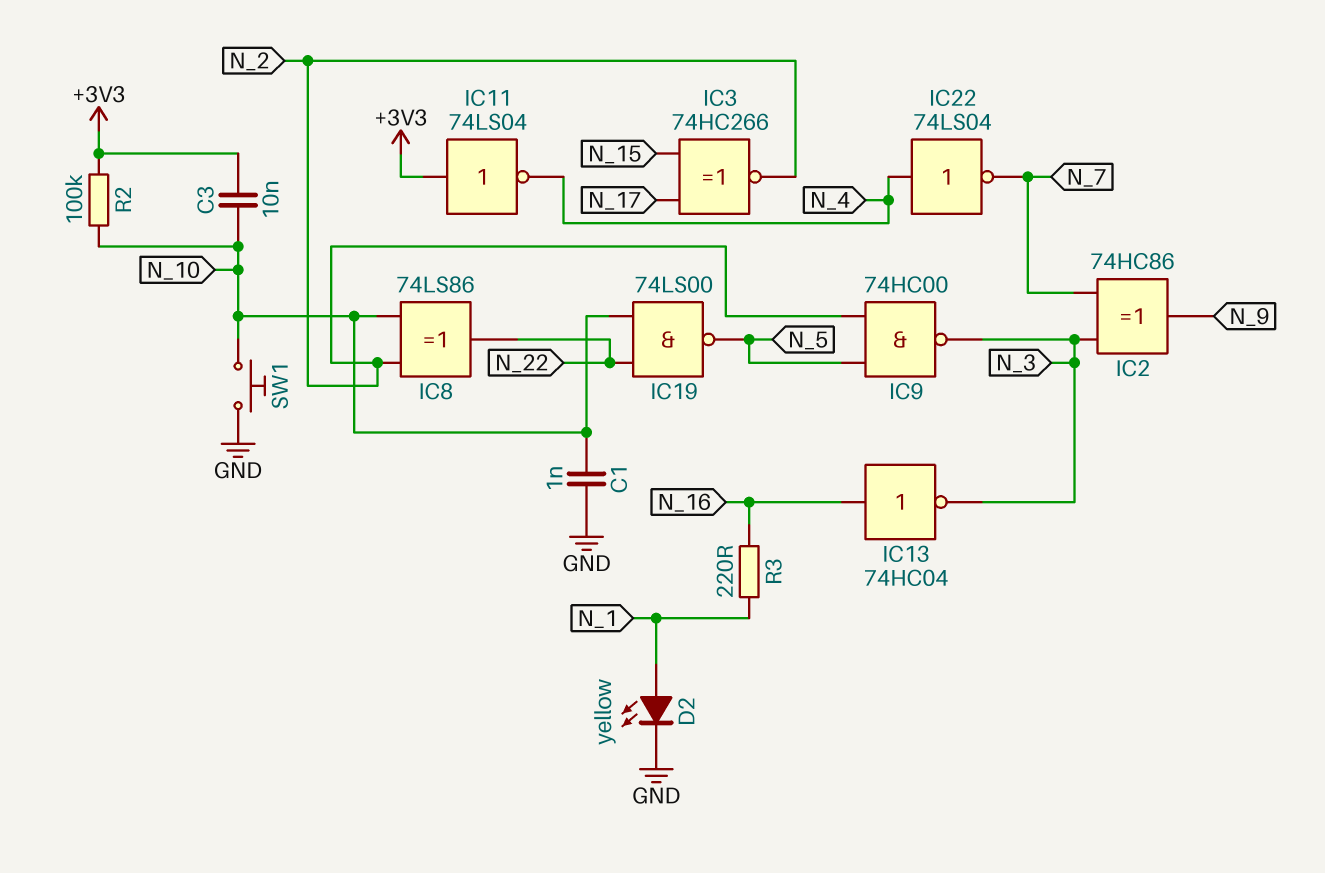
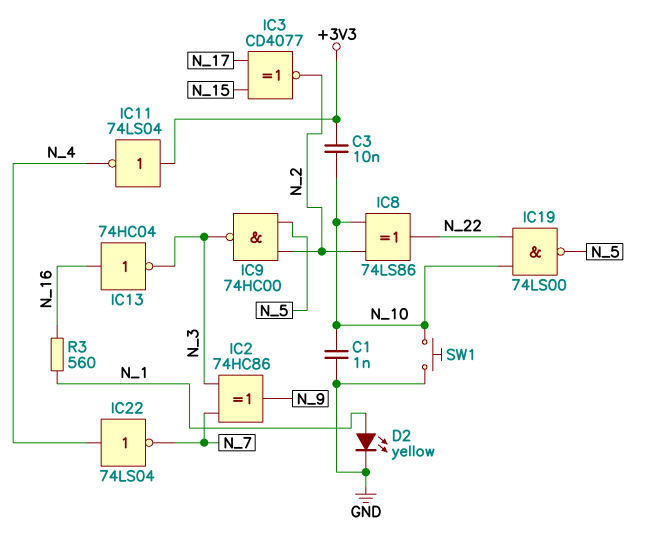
IC3: XNOR 74HC266 (in N_15, in N_17, out N_2) -> XNOR CD4077 (in N_15, in N_17, out N_2)
R2: 100k (+3V3, N_10) -> none
R3: 220 (N_1, N_16) -> 560 (N_1, N_16)

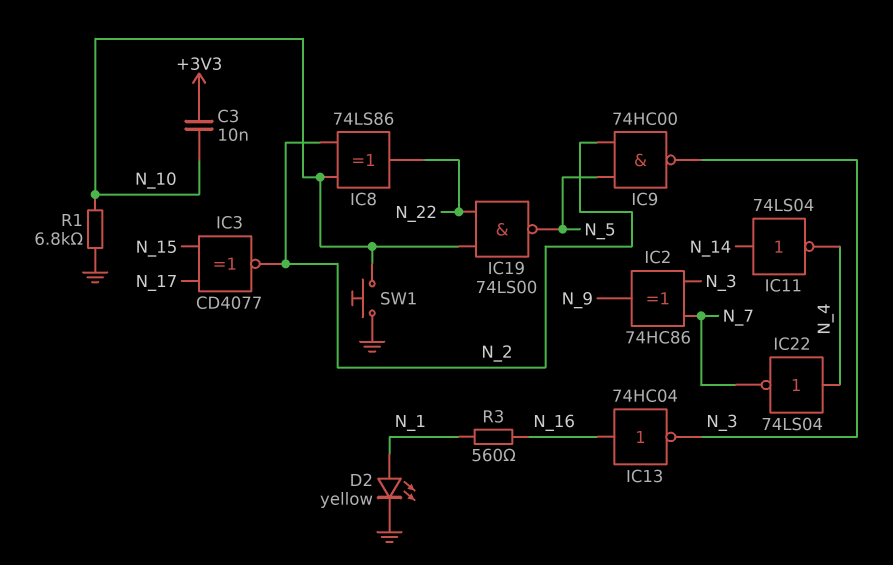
C1: 1nF (GND, N_10) -> none
IC11: NOT 74LS04 (in +3V3, out N_4) -> NOT 74LS04 (in N_14, out N_4)
R1: none -> 6.8k (GND, N_10)

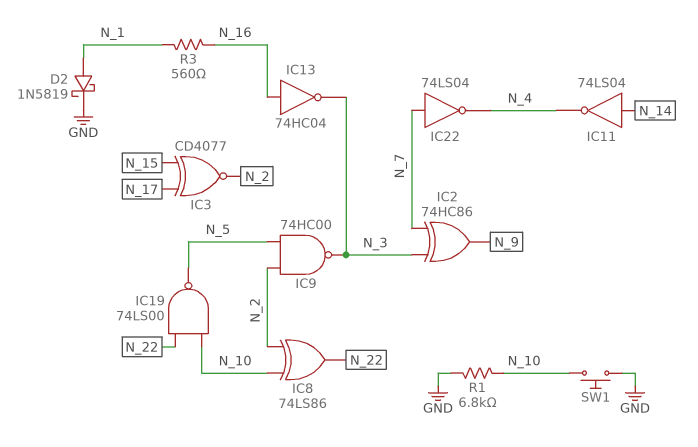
C3: 10nF (+3V3, N_10) -> none
D2: LED yellow (A N_1, K GND) -> schottky 1N5819 (A N_1, K GND)
IC22: NOT 74LS04 (in N_4, out N_7) -> NOT 74LS04 (in N_7, out N_4)

